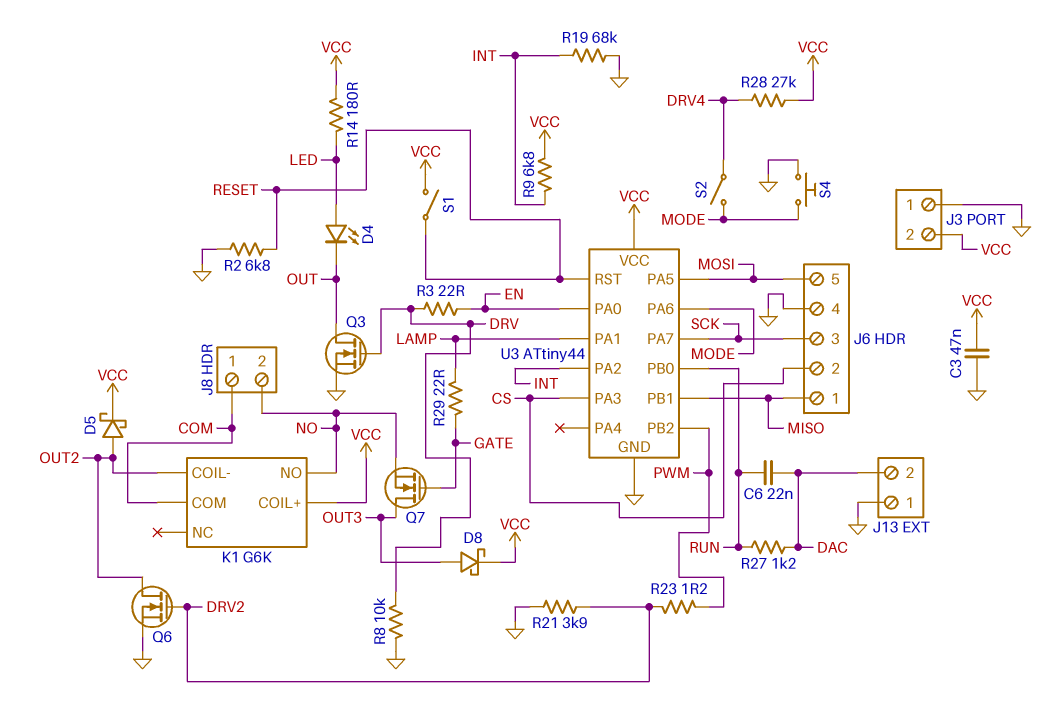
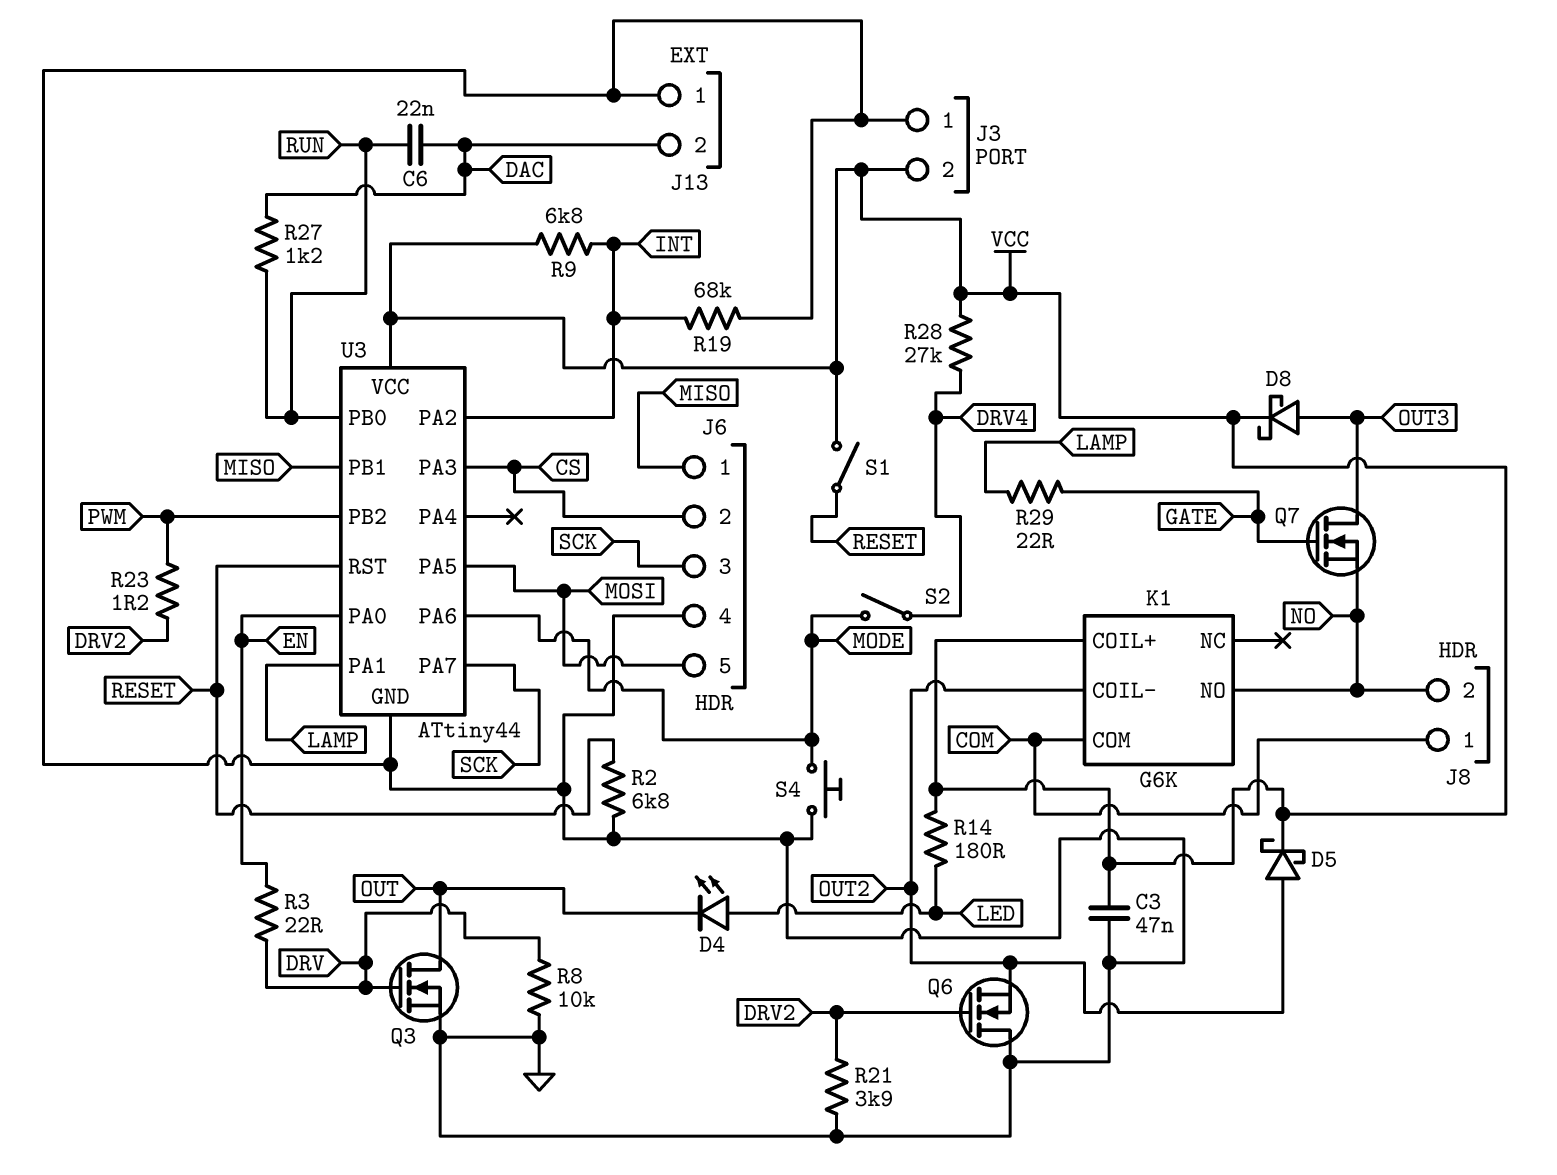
Q6: NMOS (G DRV2, D OUT2, S GND) -> NMOS (G DRV2, D GND, S OUT2)

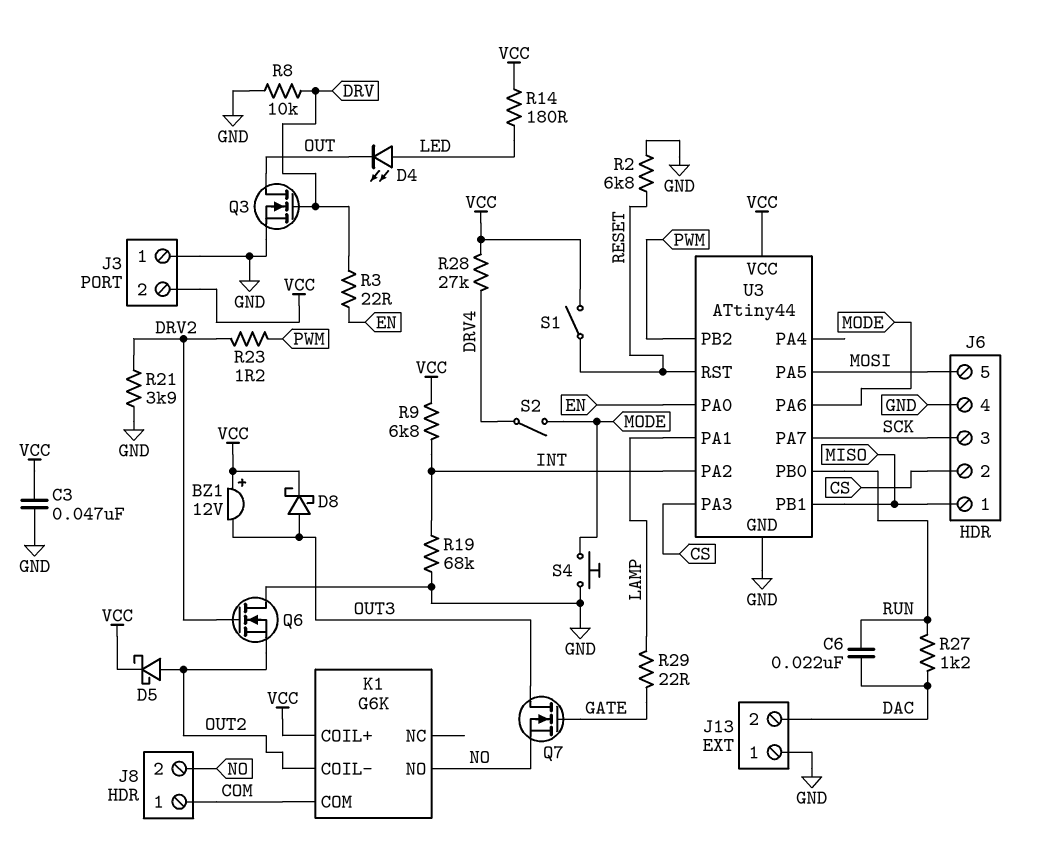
BZ1: none -> buzzer 12V (plus VCC, minus OUT3)

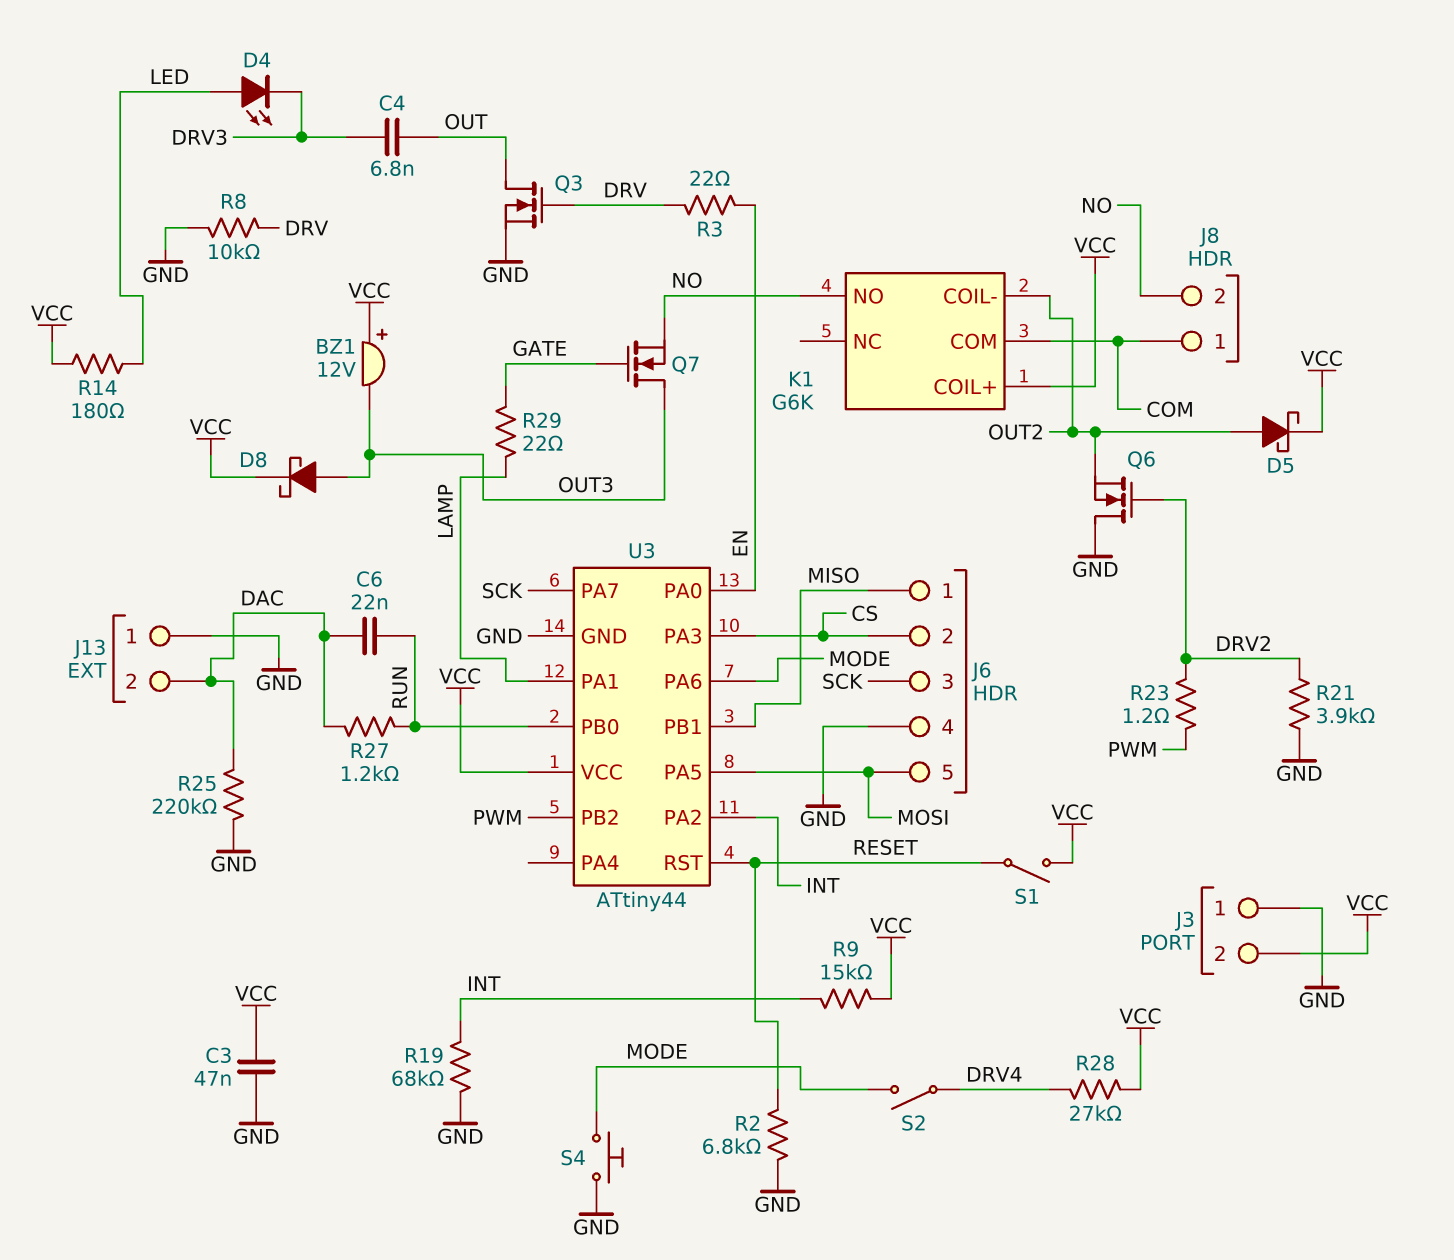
C4: none -> 6.8nF (DRV3, OUT)
D4: LED (A LED, K OUT) -> LED (A LED, K DRV3)
R9: 6.8k (INT, VCC) -> 15k (INT, VCC)
R25: none -> 220k (DAC, GND)

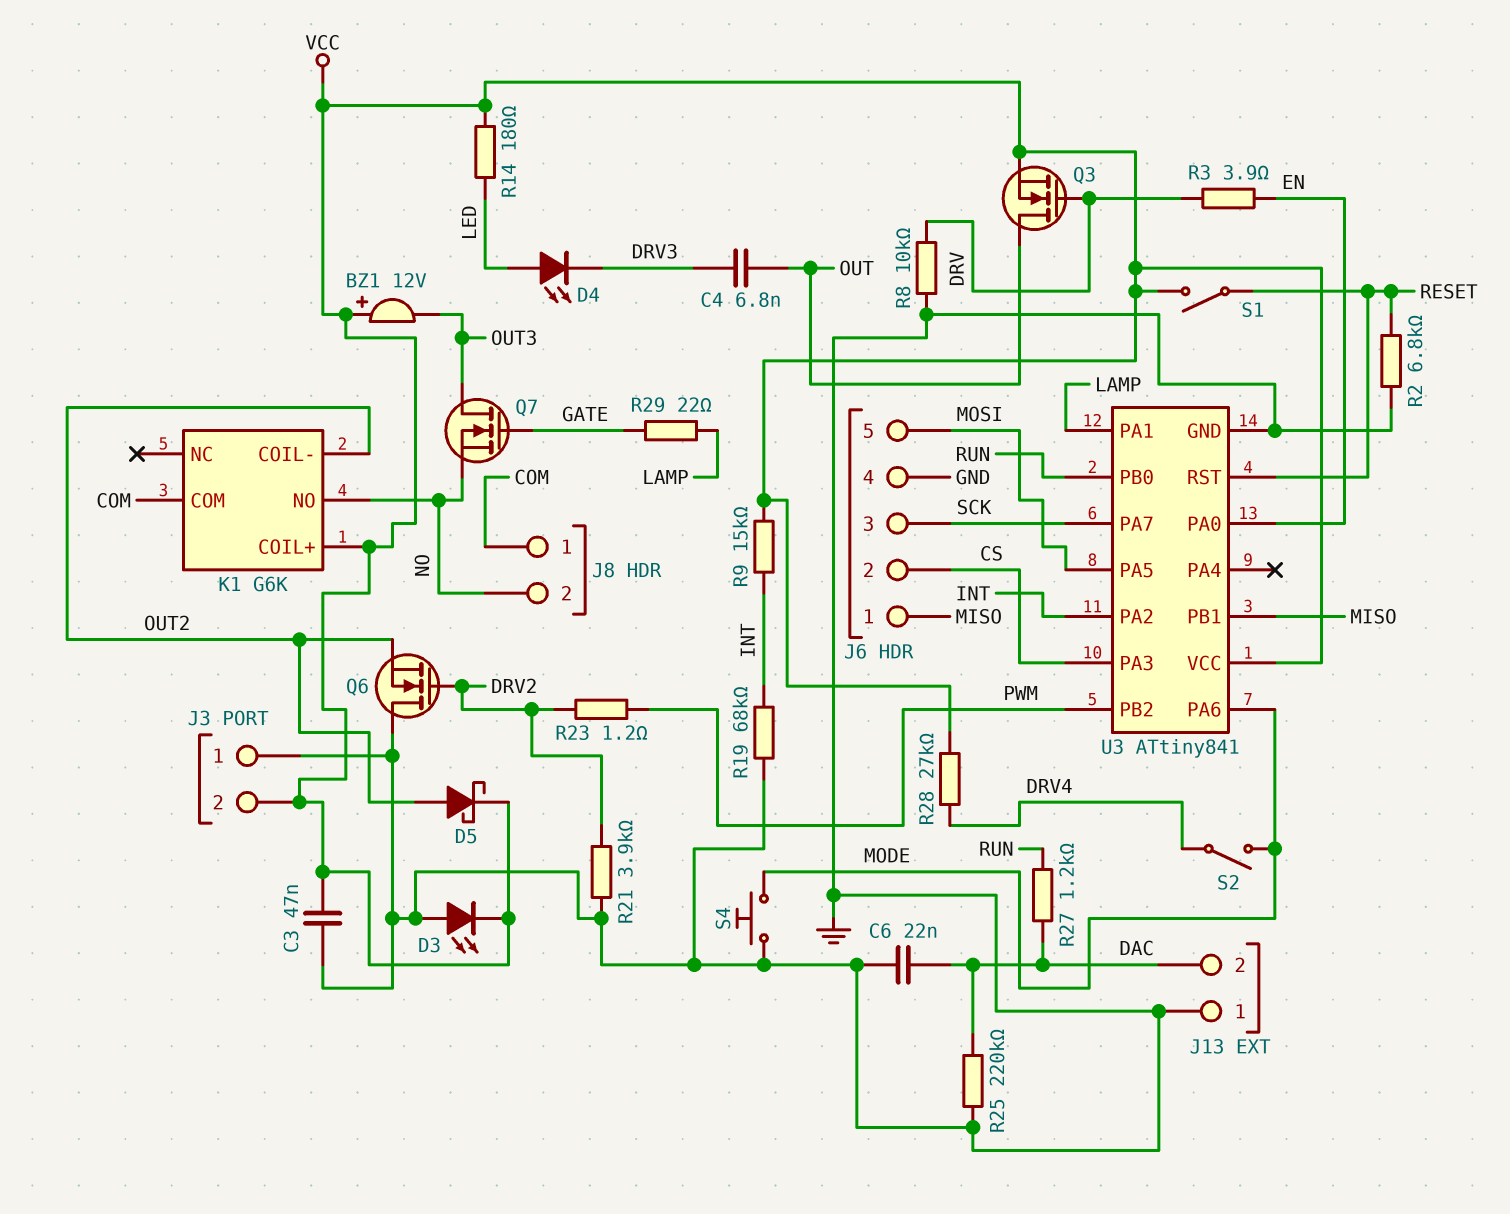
C6: 22nF (DAC, RUN) -> 22nF (DAC, GND)
D3: none -> LED (A GND, K VCC)
D8: schottky (A OUT3, K VCC) -> none
Q3: NMOS (G DRV, D OUT, S GND) -> NMOS (G DRV, D OUT, S VCC)
R3: 22 (DRV, EN) -> 3.9 (DRV, EN)
U3: ATtiny44 -> ATtiny841

